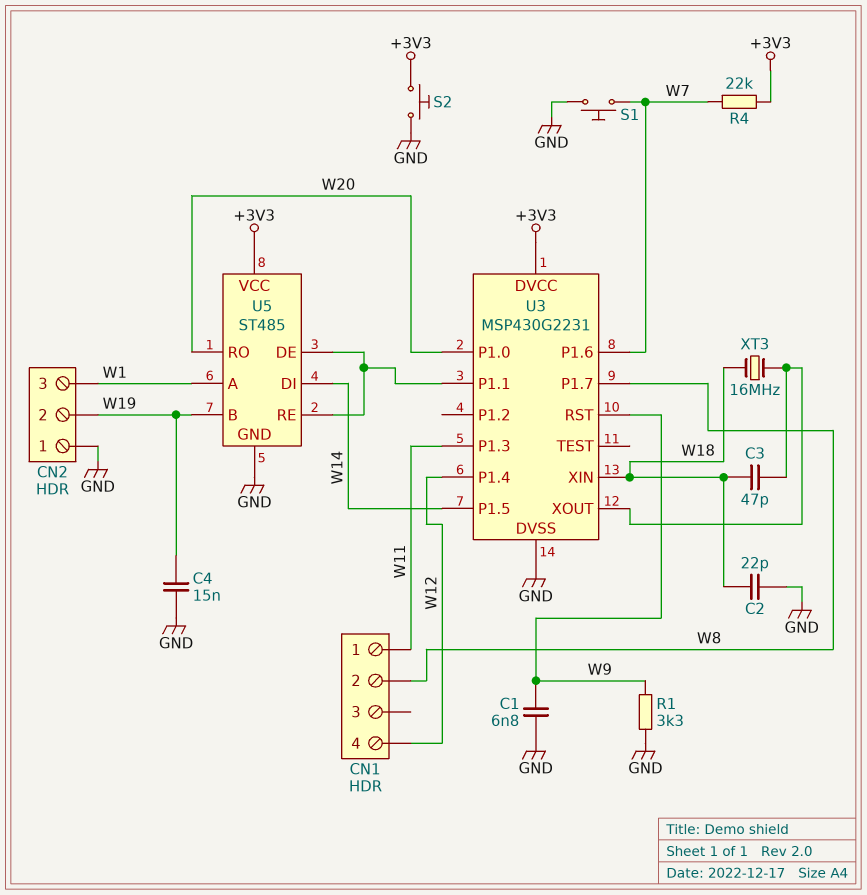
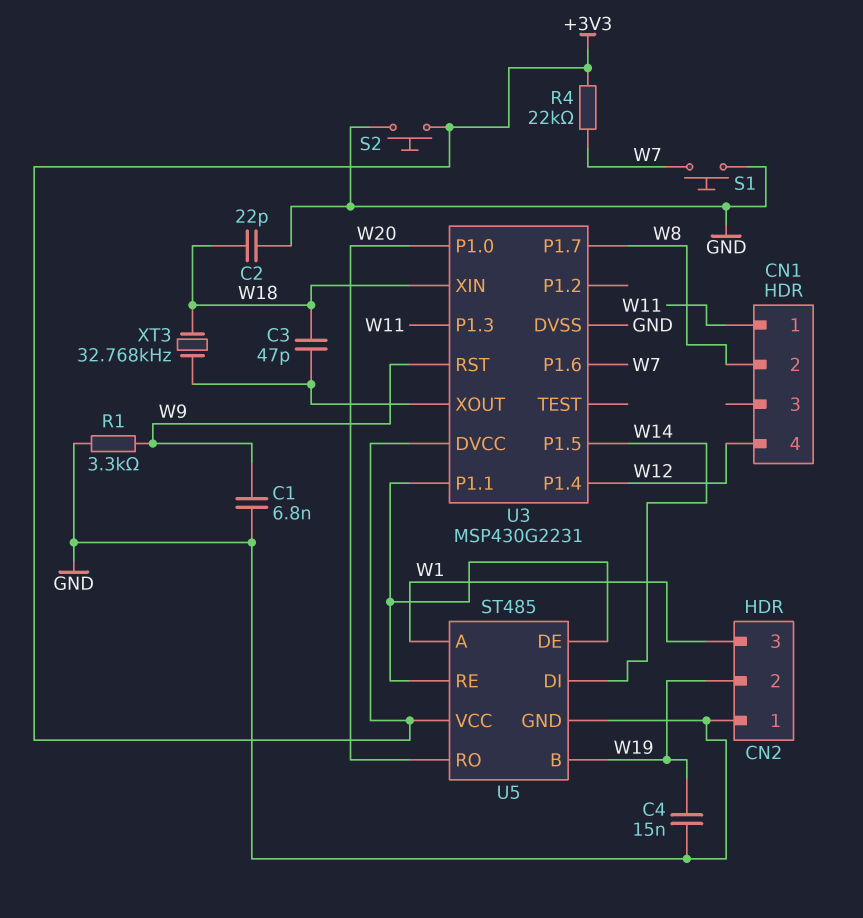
XT3: 16MHz (U3/XOUT, W18) -> 32.768kHz (U3/XOUT, W18)

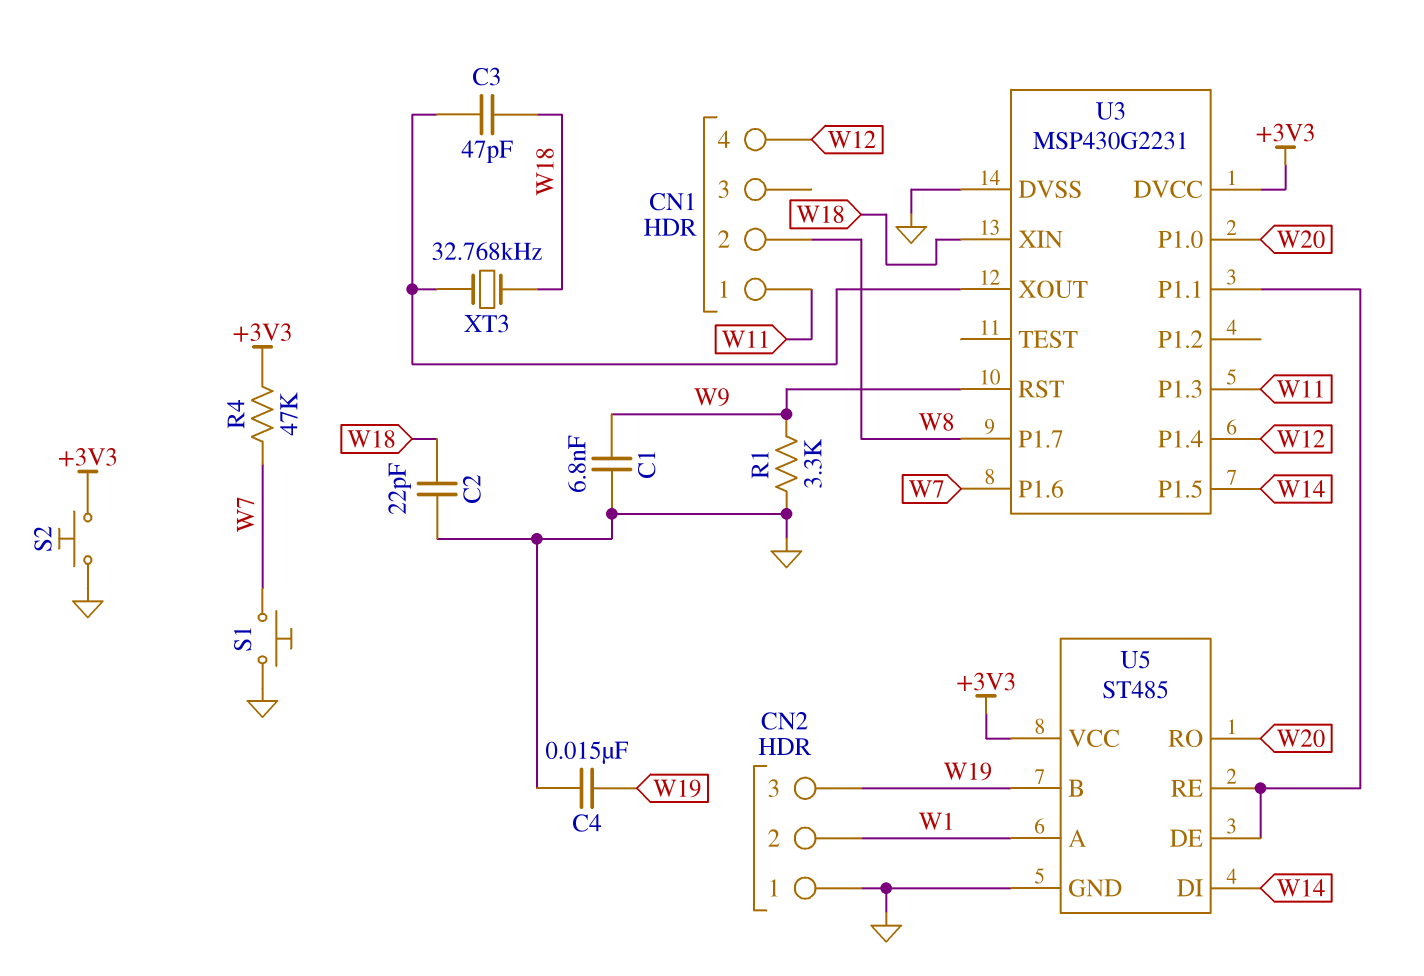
CN2 pin 2: W19 -> W1
CN2 pin 3: W1 -> W19
R4: 22k (+3V3, W7) -> 47k (+3V3, W7)

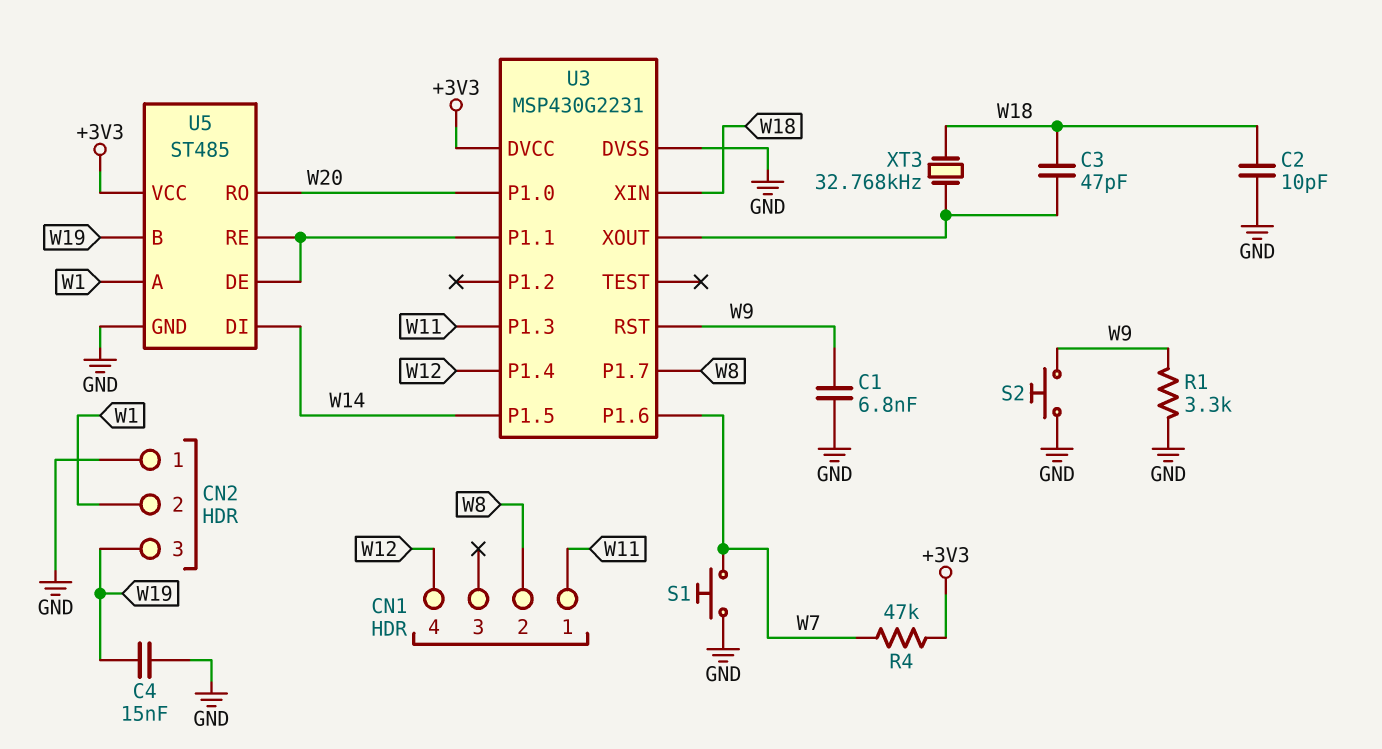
C2: 22pF (GND, W18) -> 10pF (GND, W18)
S2: button (+3V3, GND) -> button (GND, W9)

